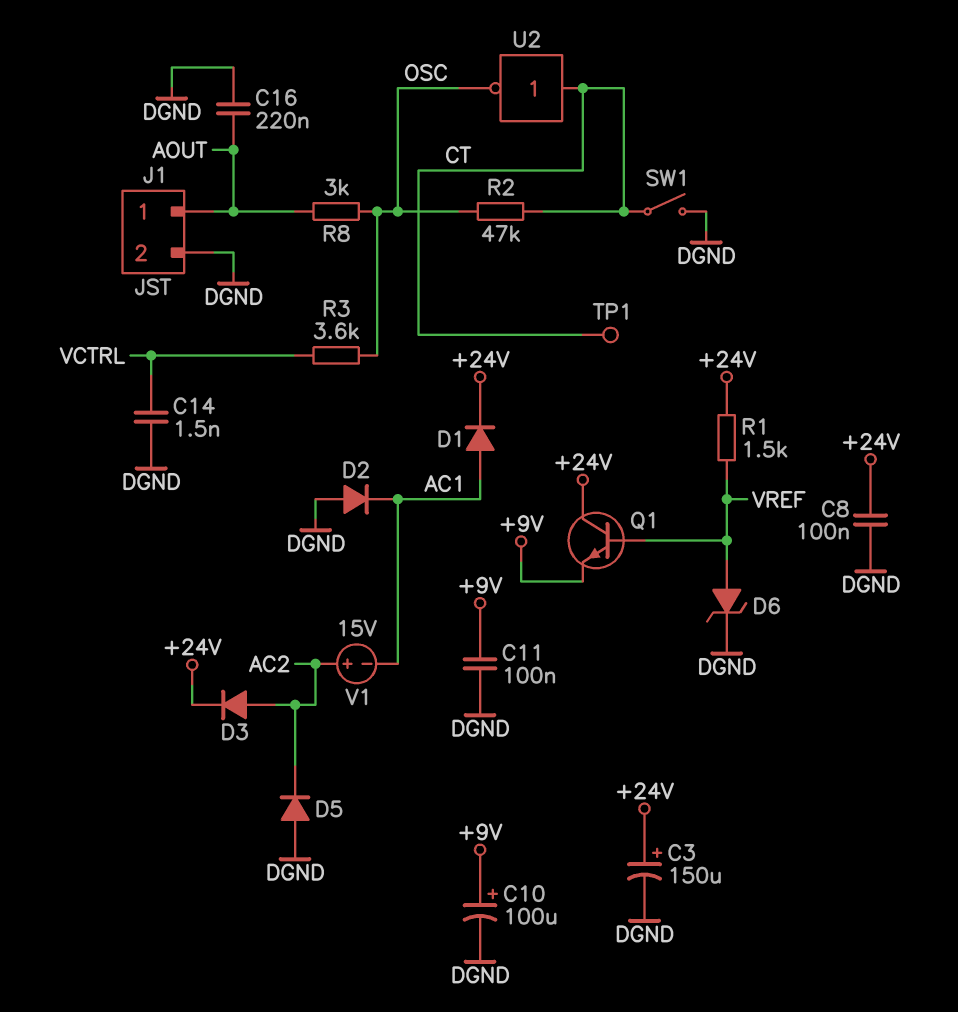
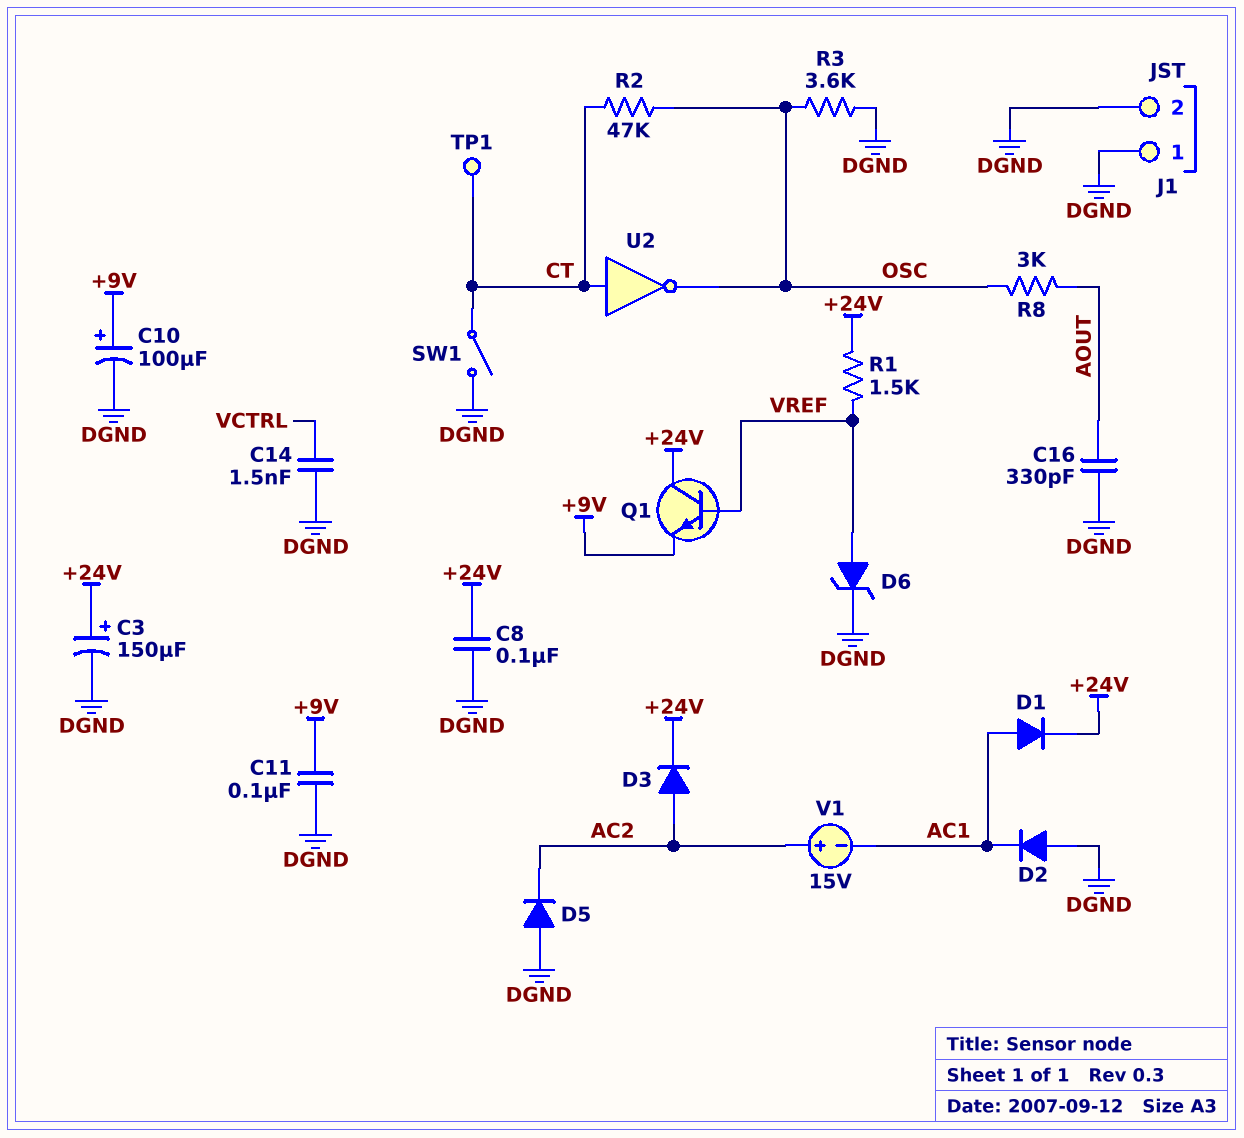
C16: 220nF (AOUT, DGND) -> 330pF (AOUT, DGND)
J1 pin 1: AOUT -> DGND
R3: 3.6k (OSC, VCTRL) -> 3.6k (DGND, OSC)

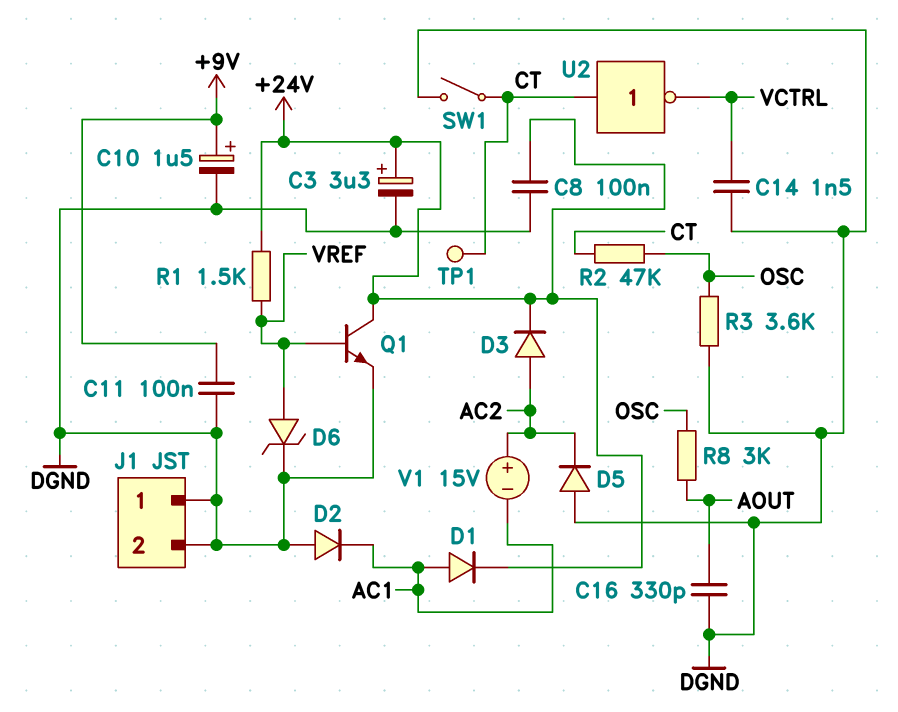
C3: 150uF (plus +24V, minus DGND) -> 3.3uF (plus +24V, minus DGND)
C10: 100uF (plus +9V, minus DGND) -> 1.5uF (plus +9V, minus DGND)
Q1: NPN (B VREF, C +24V, E +9V) -> NPN (B VREF, C +24V, E DGND)
U2: NOT (in CT, out OSC) -> NOT (in CT, out VCTRL)

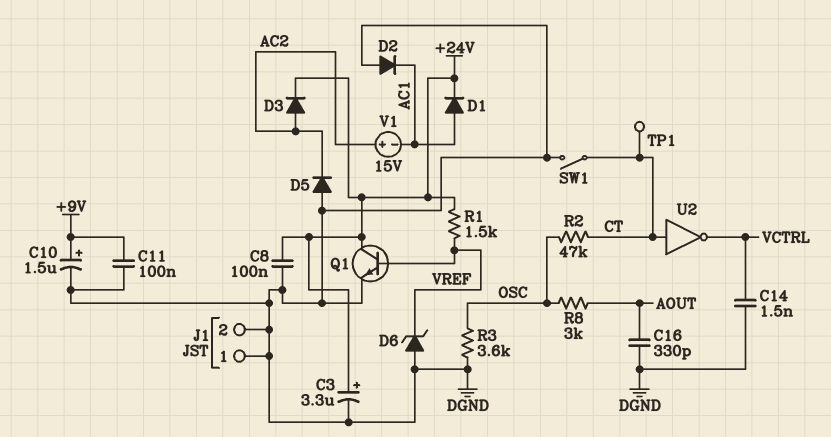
D6: zener (A VREF, K DGND) -> zener (A DGND, K VREF)

